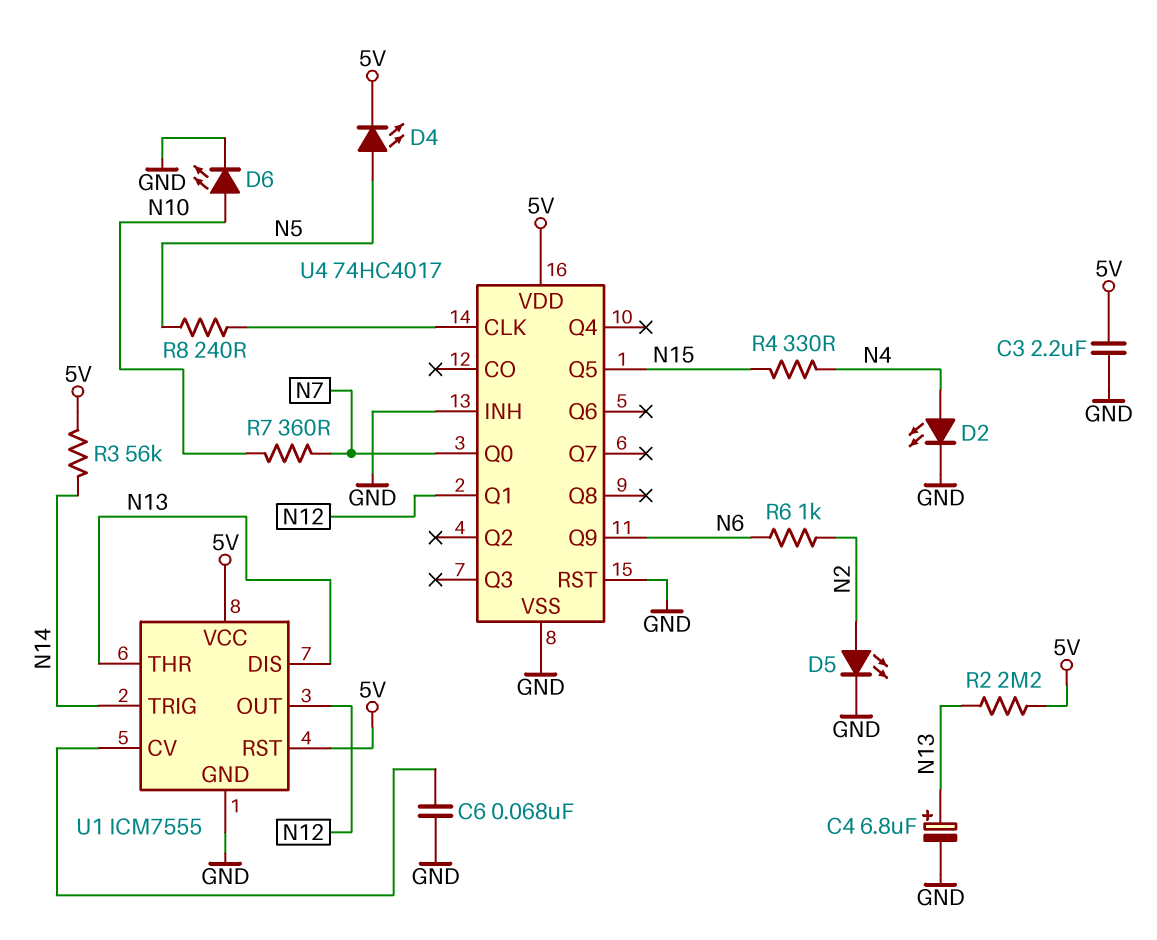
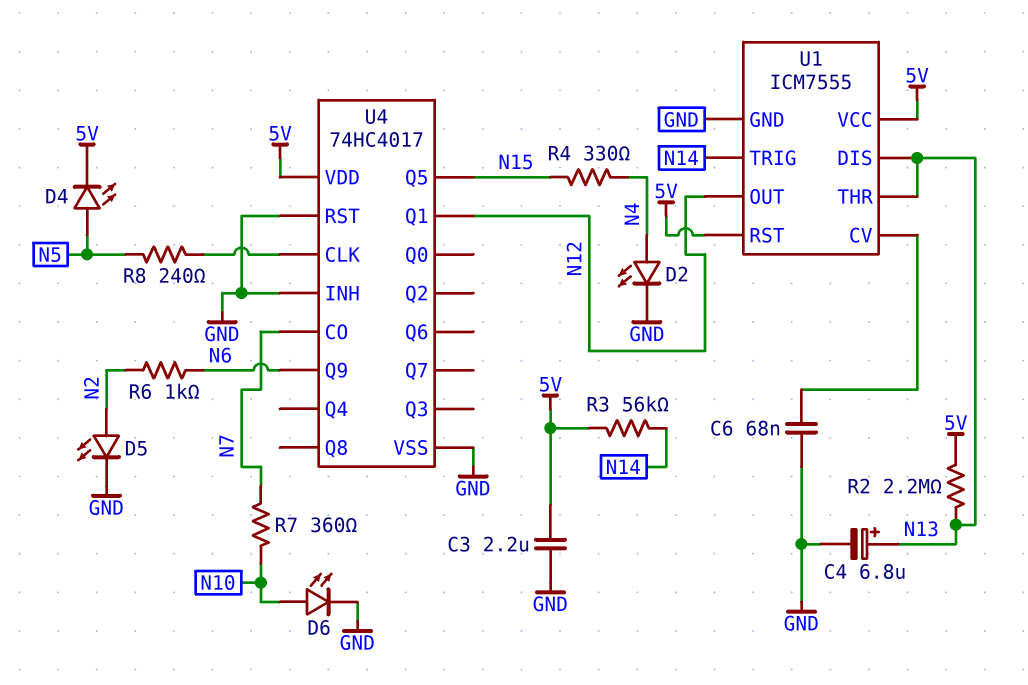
U4 pin CO: none -> N7
U4 pin Q0: N7 -> none

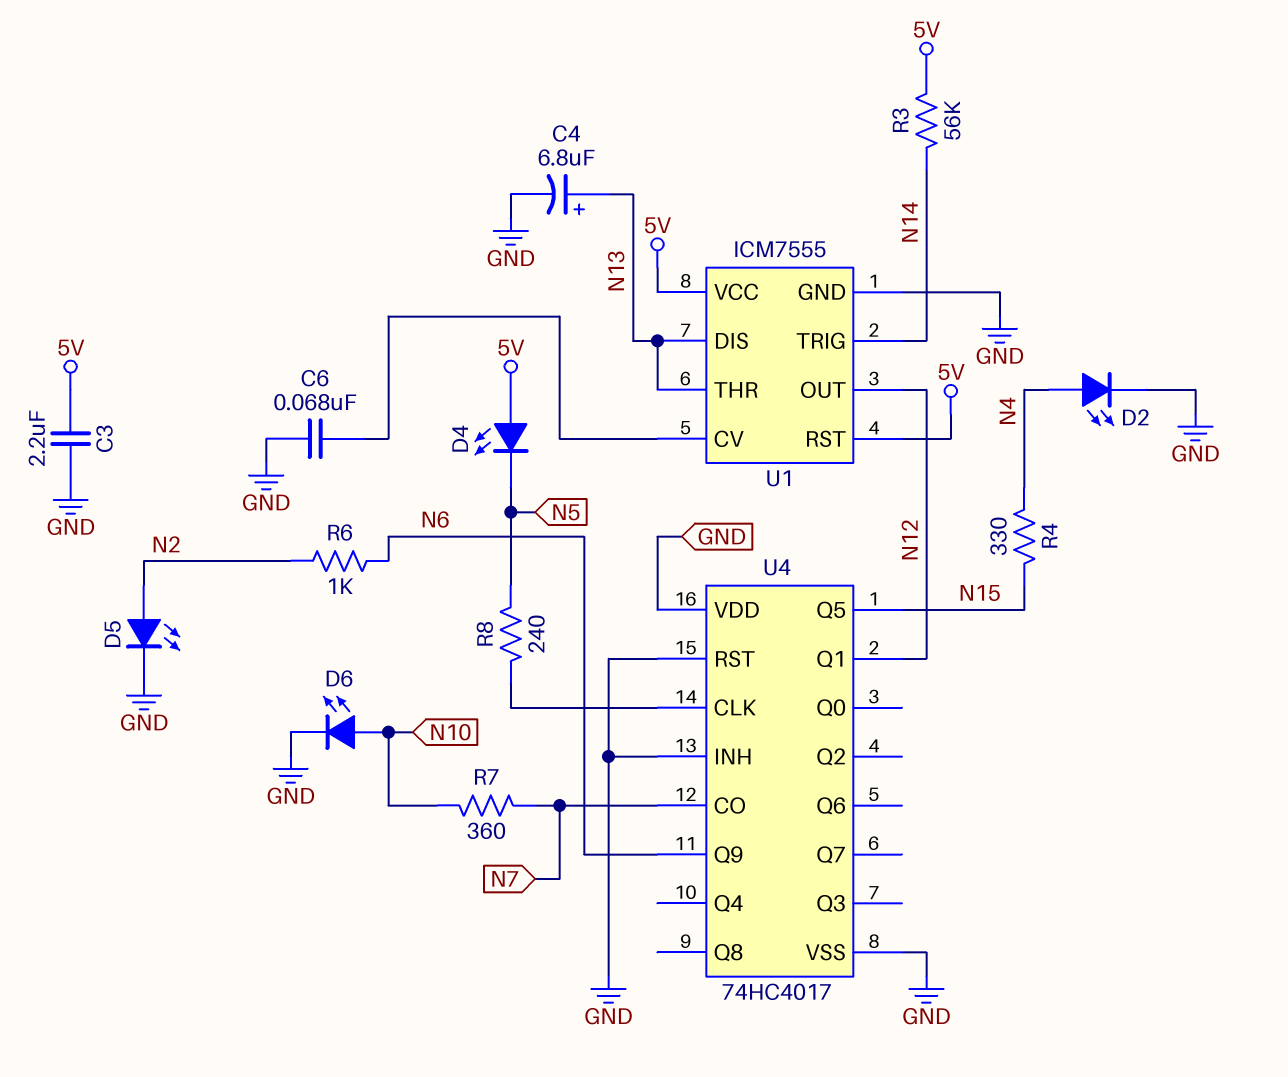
D4: LED (A N5, K 5V) -> LED (A 5V, K N5)
R2: 2.2M (5V, N13) -> none
U4 pin VDD: 5V -> GND

